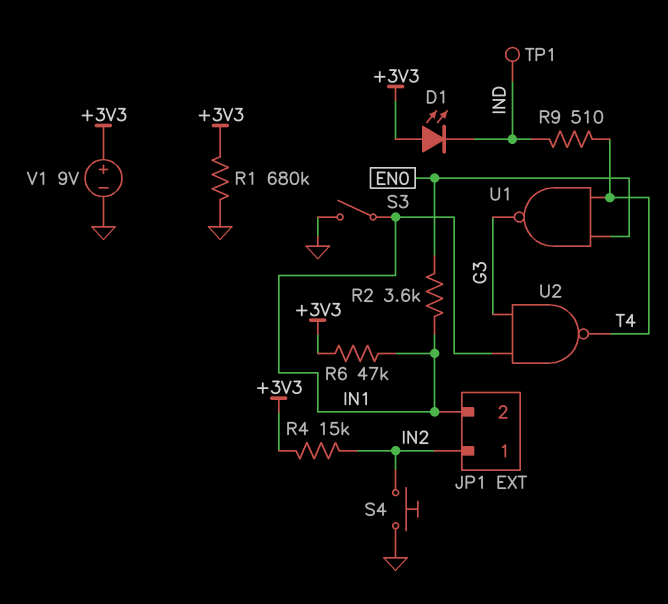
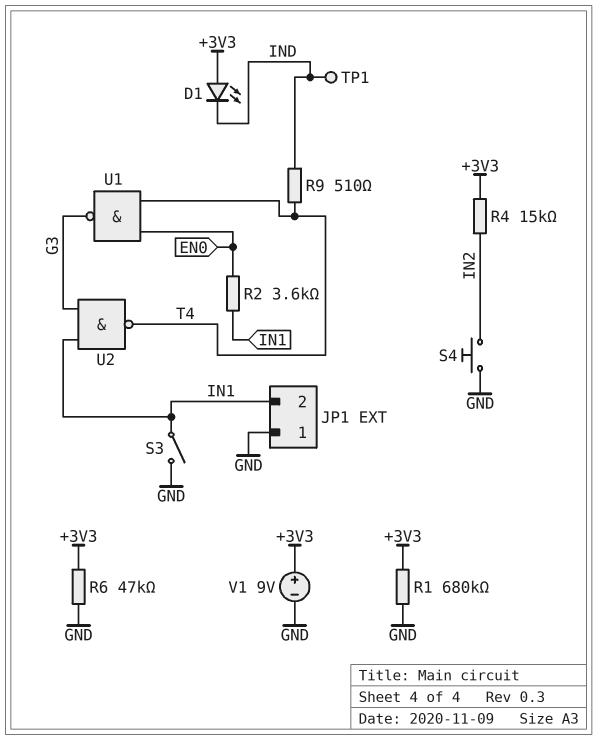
JP1 pin 1: IN2 -> GND
R6: 47k (+3V3, IN1) -> 47k (+3V3, GND)

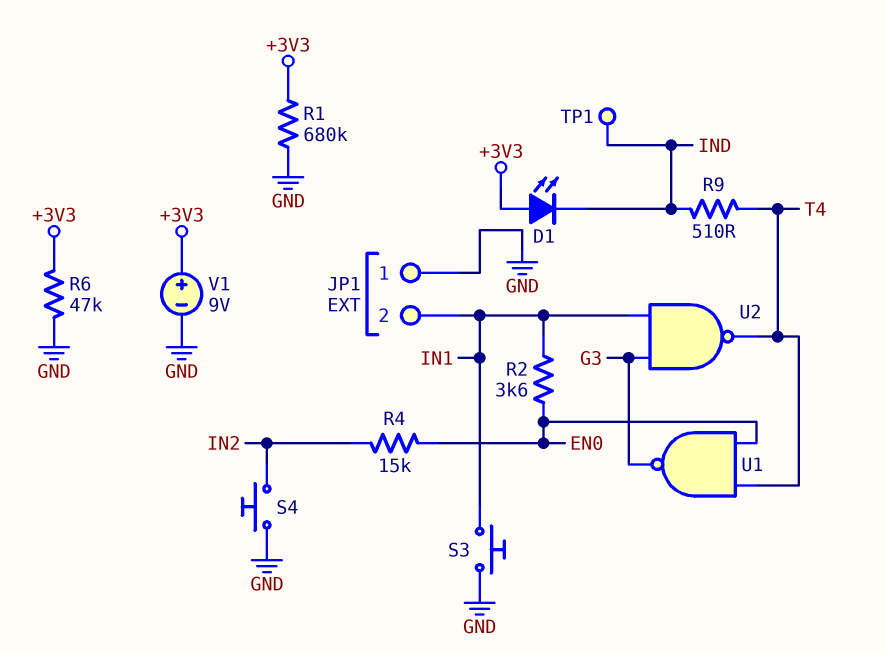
R4: 15k (+3V3, IN2) -> 15k (EN0, IN2)
S3: switch (GND, IN1) -> button (GND, IN1)

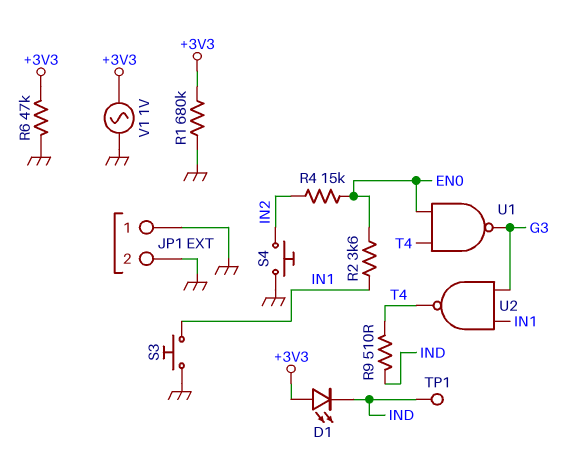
JP1 pin 2: IN1 -> GND
V1: 9V (plus +3V3, minus GND) -> AC 1V (+3V3, GND)

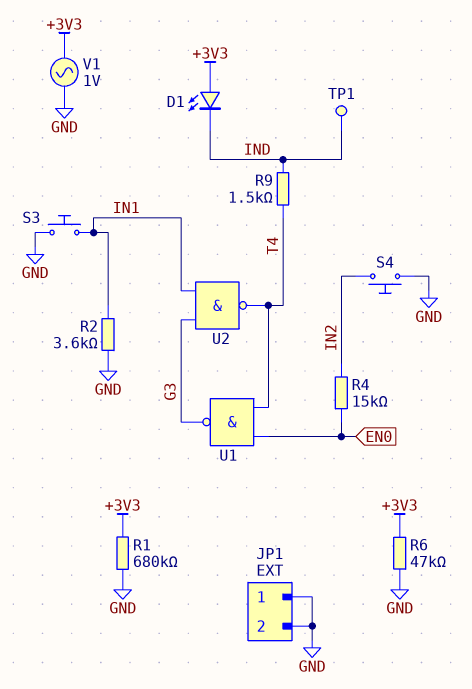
R2: 3.6k (EN0, IN1) -> 3.6k (GND, IN1)
R9: 510 (IND, T4) -> 1.5k (IND, T4)

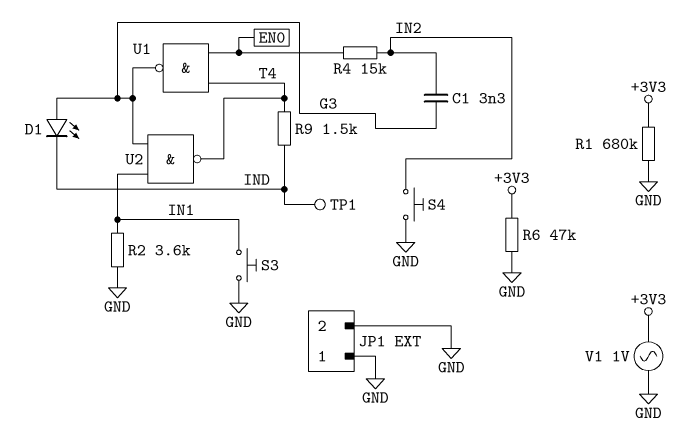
C1: none -> 3.3nF (G3, IN2)
D1: LED (A +3V3, K IND) -> LED (A G3, K IND)

